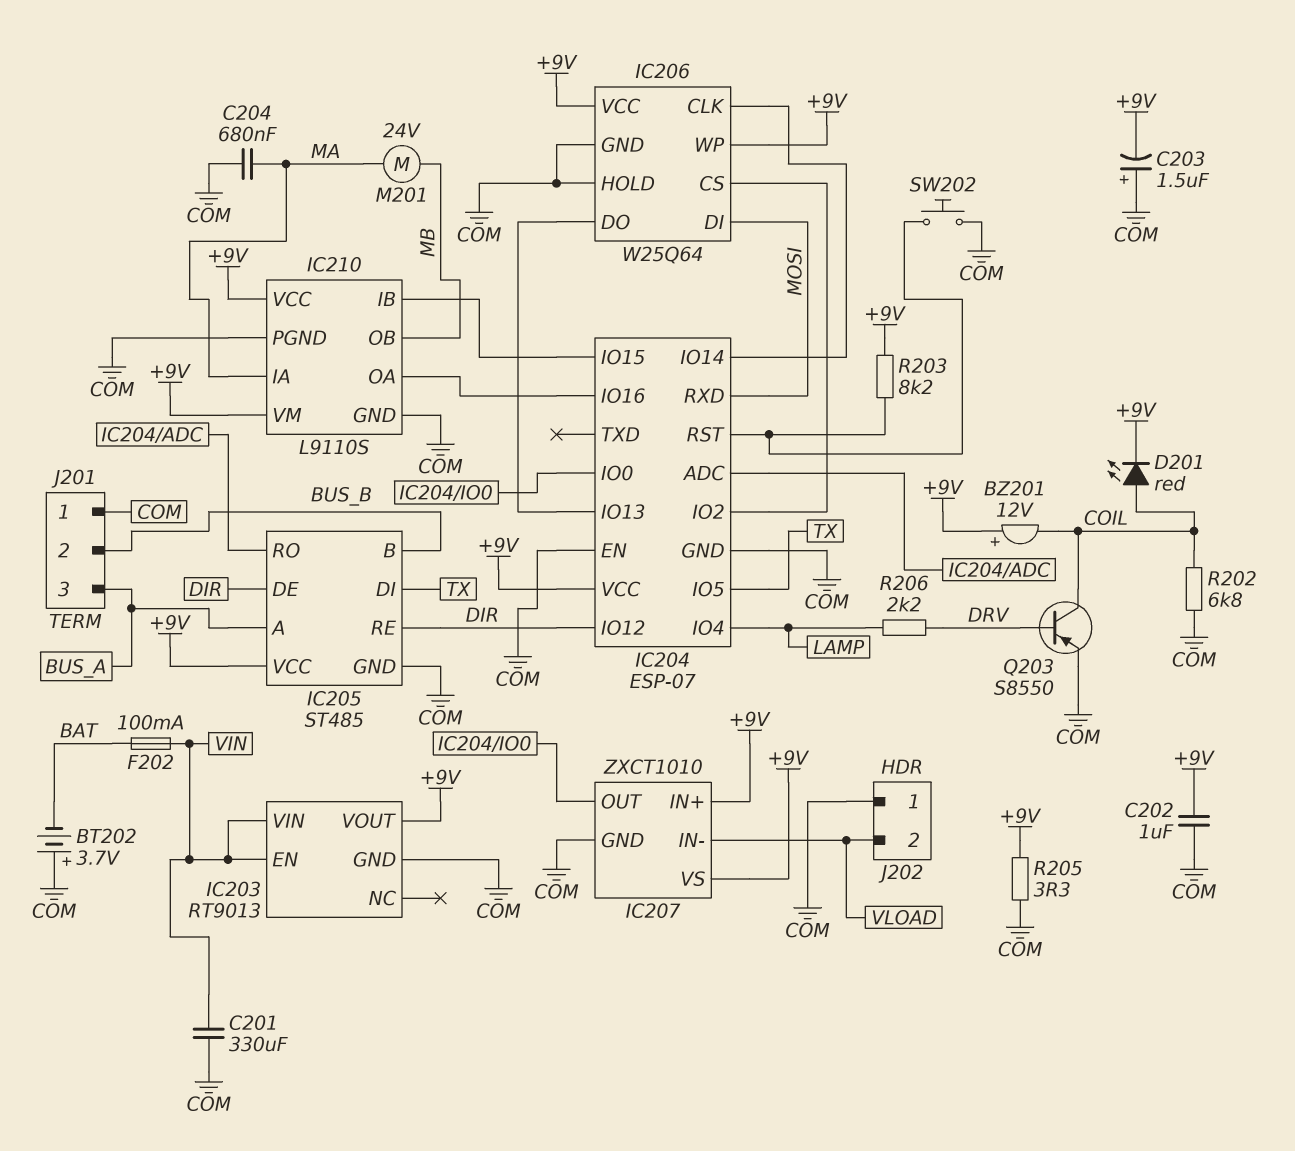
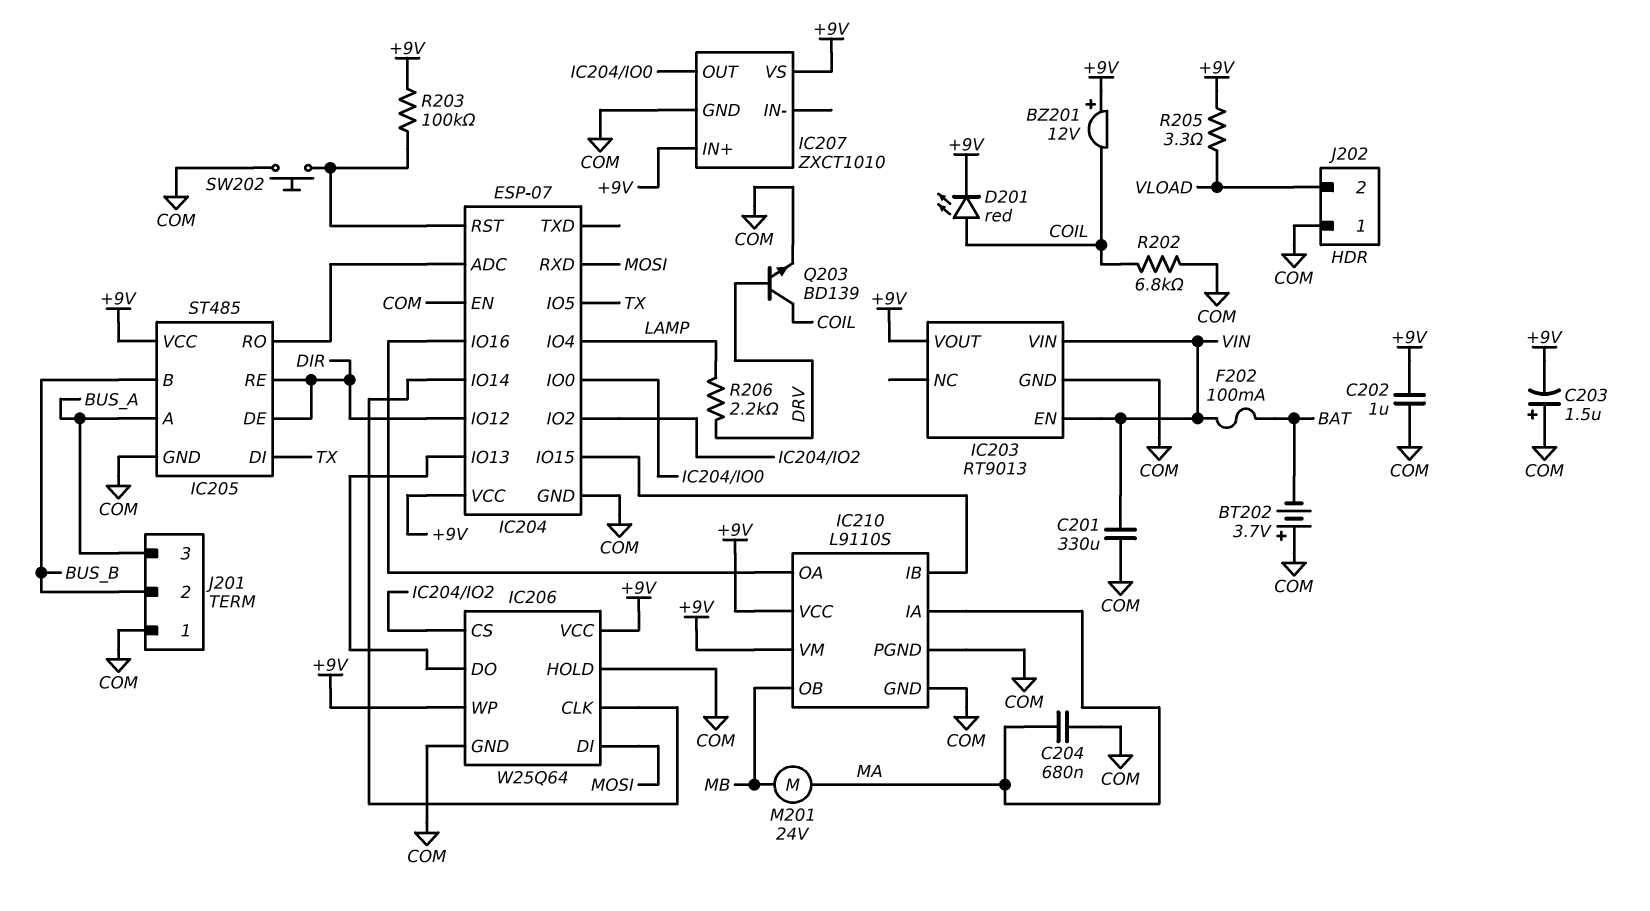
IC207 pin IN-: VLOAD -> none
Q203: PNP S8550 (B DRV, C COIL, E COM) -> NPN BD139 (B DRV, C COIL, E COM)
R203: 8.2k (+9V, IC204/RST) -> 100k (+9V, IC204/RST)
R205: 3.3 (+9V, COM) -> 3.3 (+9V, VLOAD)

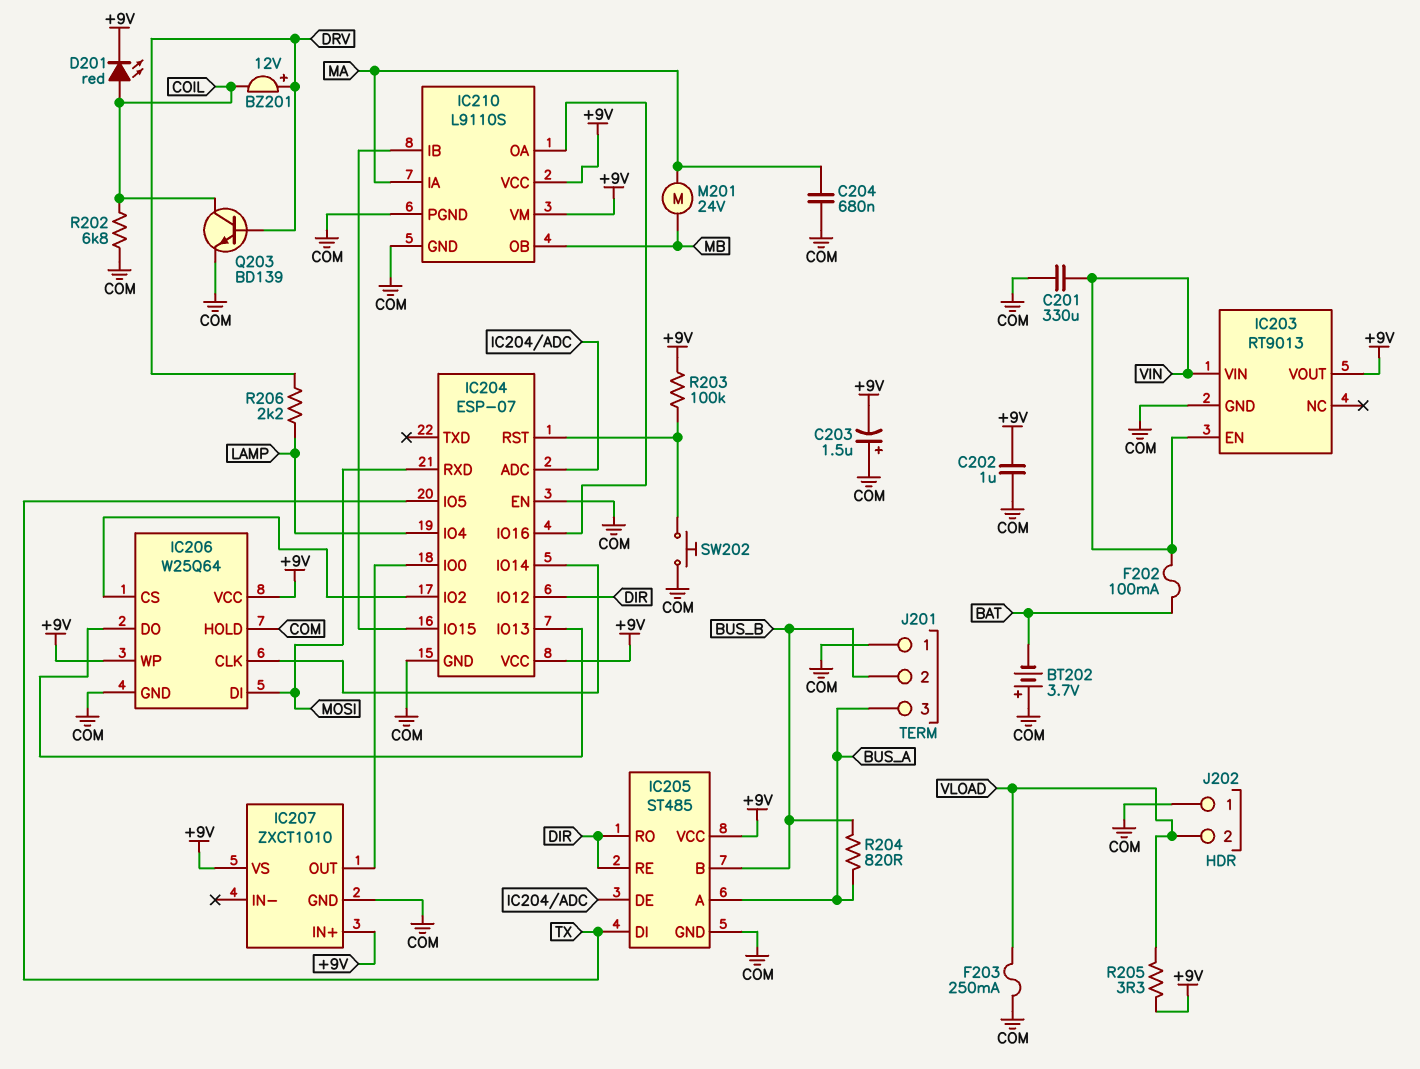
BZ201: buzzer 12V (plus +9V, minus COIL) -> buzzer 12V (plus DRV, minus COIL)
F203: none -> 250mA (COM, VLOAD)
IC205 pin DE: DIR -> IC204/ADC
IC205 pin RO: IC204/ADC -> DIR
R204: none -> 820 (BUS_A, BUS_B)

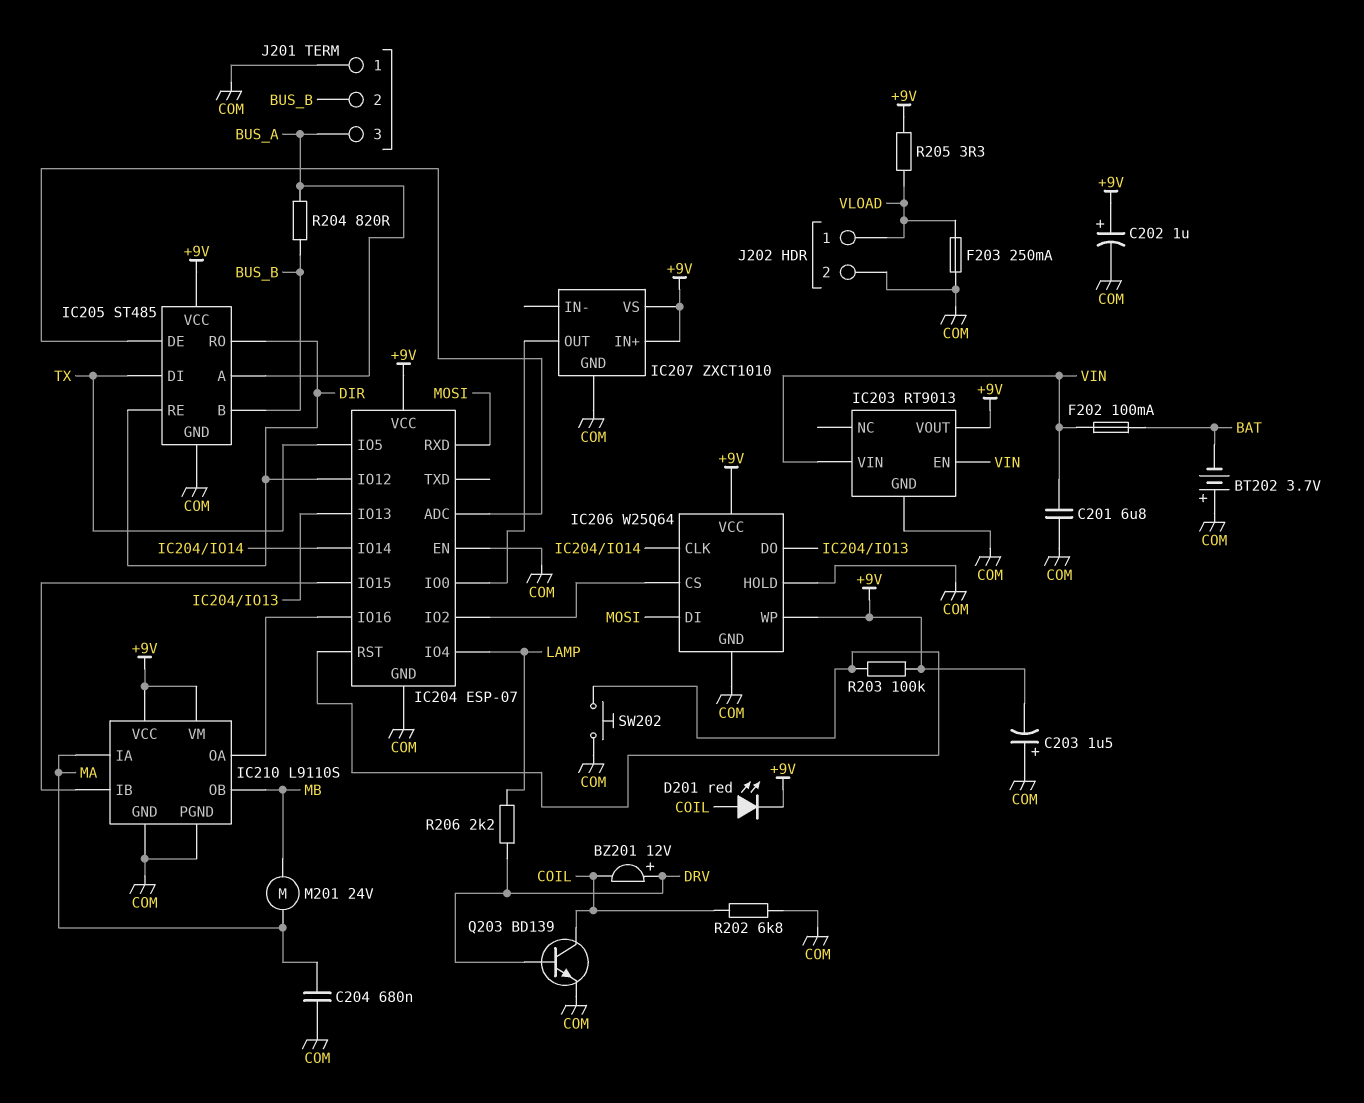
C201: 330uF (COM, VIN) -> 6.8uF (COM, VIN)
C202: 1uF (+9V, COM) -> 1uF (plus +9V, minus COM)
J202 pin 1: COM -> VLOAD
J202 pin 2: VLOAD -> COM

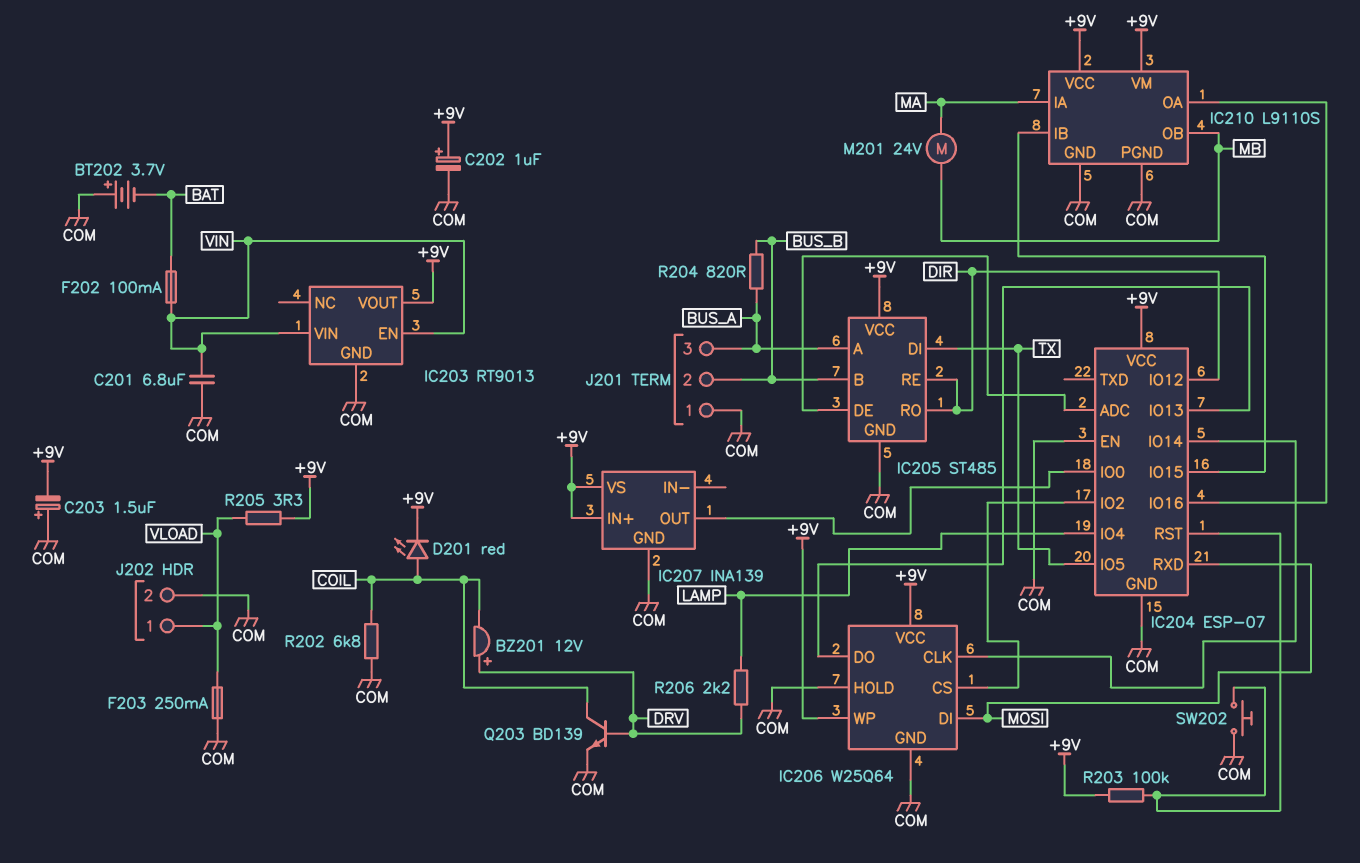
C204: 680nF (COM, MA) -> none
IC207: ZXCT1010 -> INA139

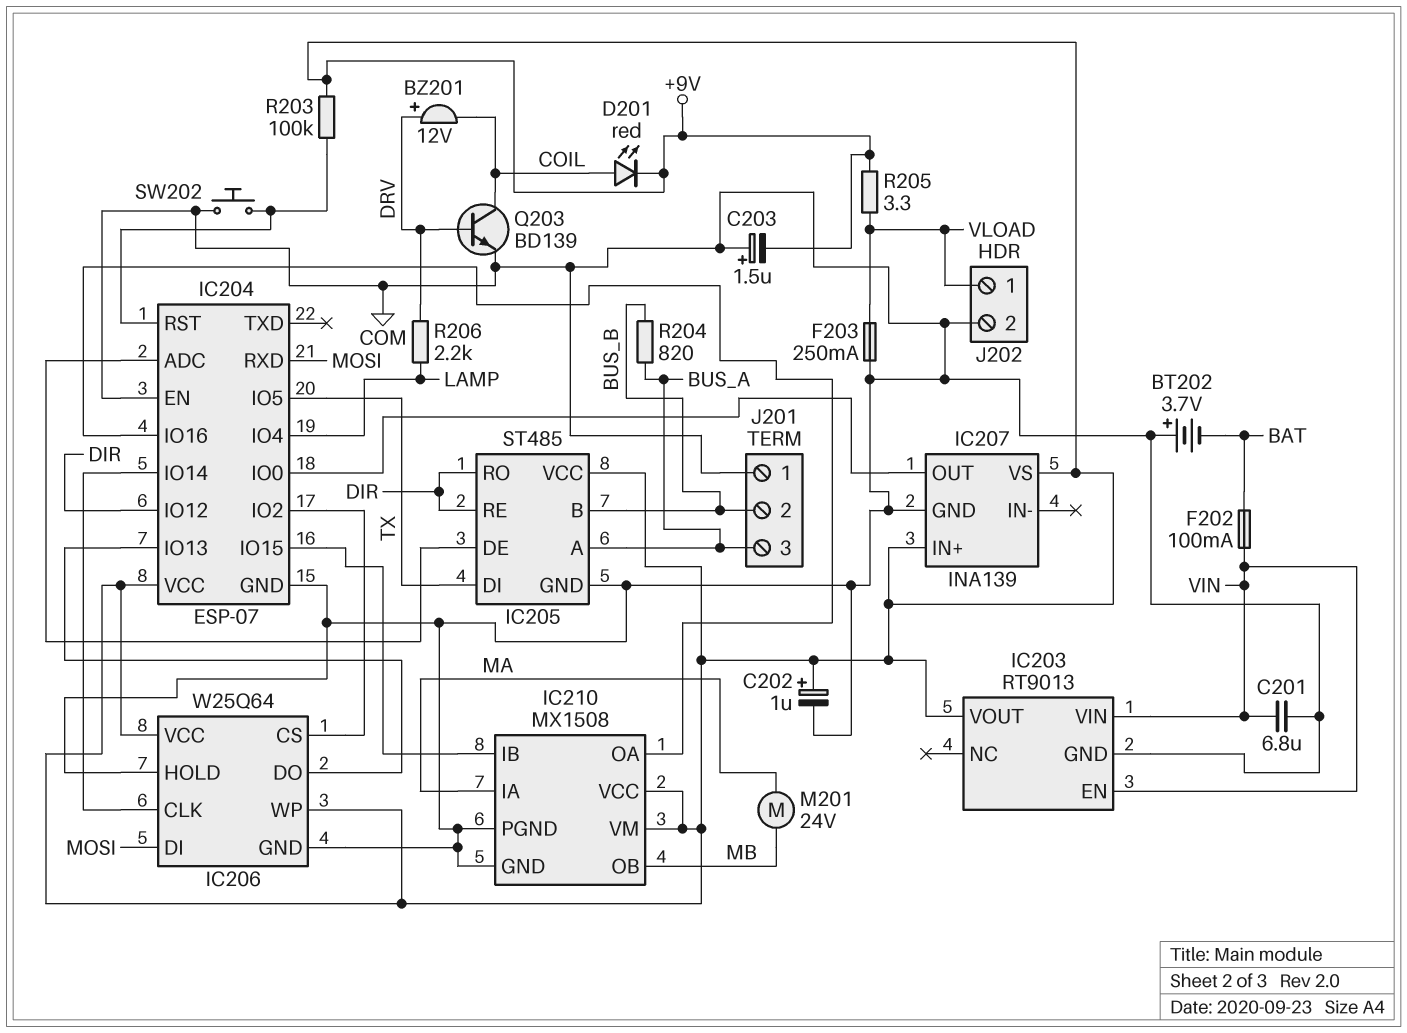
IC210: L9110S -> MX1508
R202: 6.8k (COIL, COM) -> none

